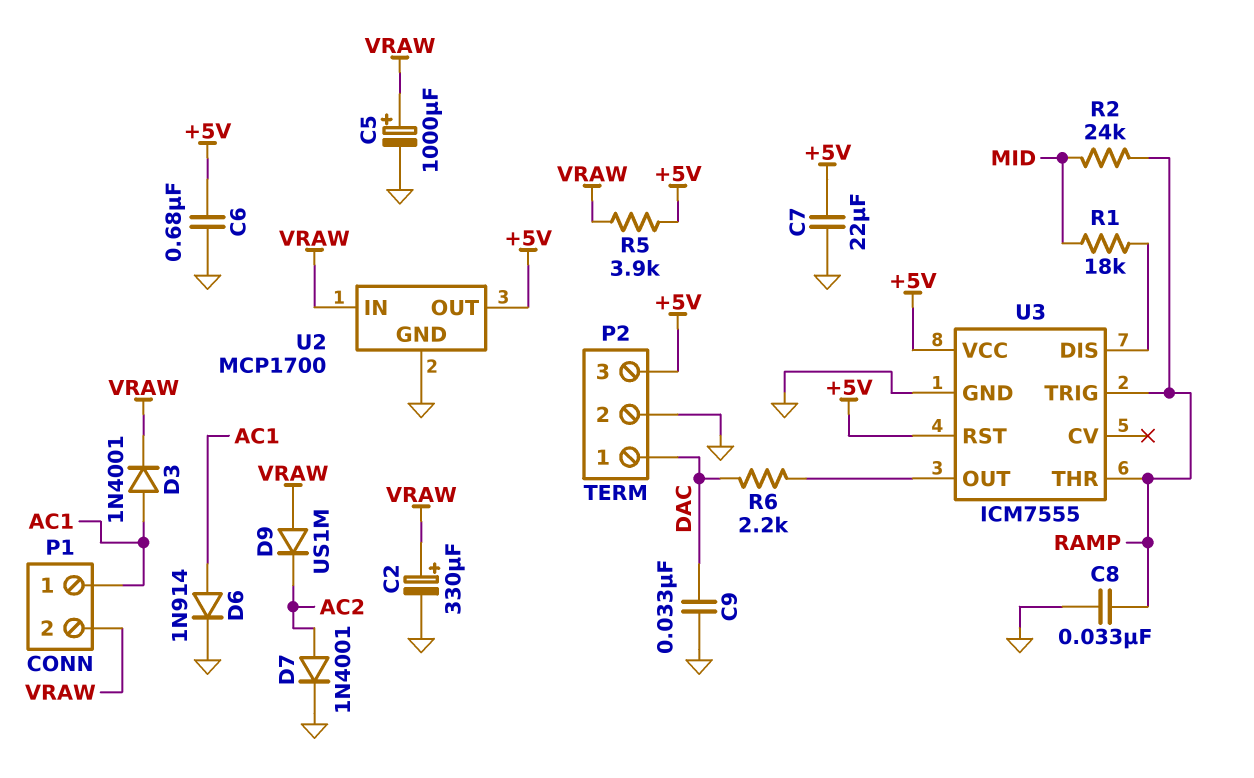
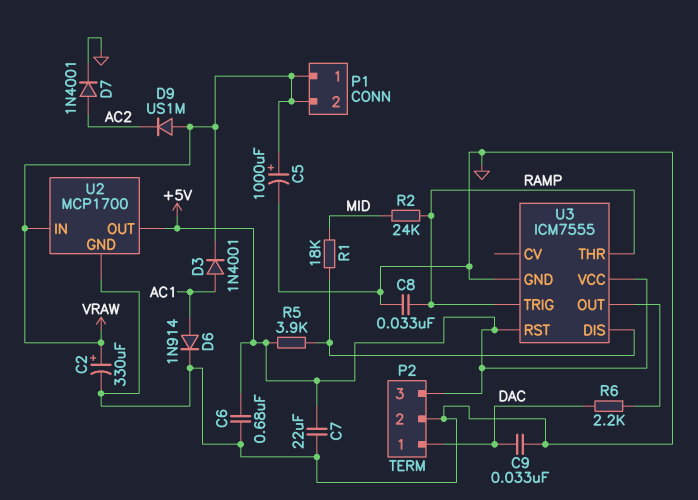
P1 pin 1: AC1 -> VRAW
R5: 3.9k (+5V, VRAW) -> 3.9k (+5V, U3/DIS)

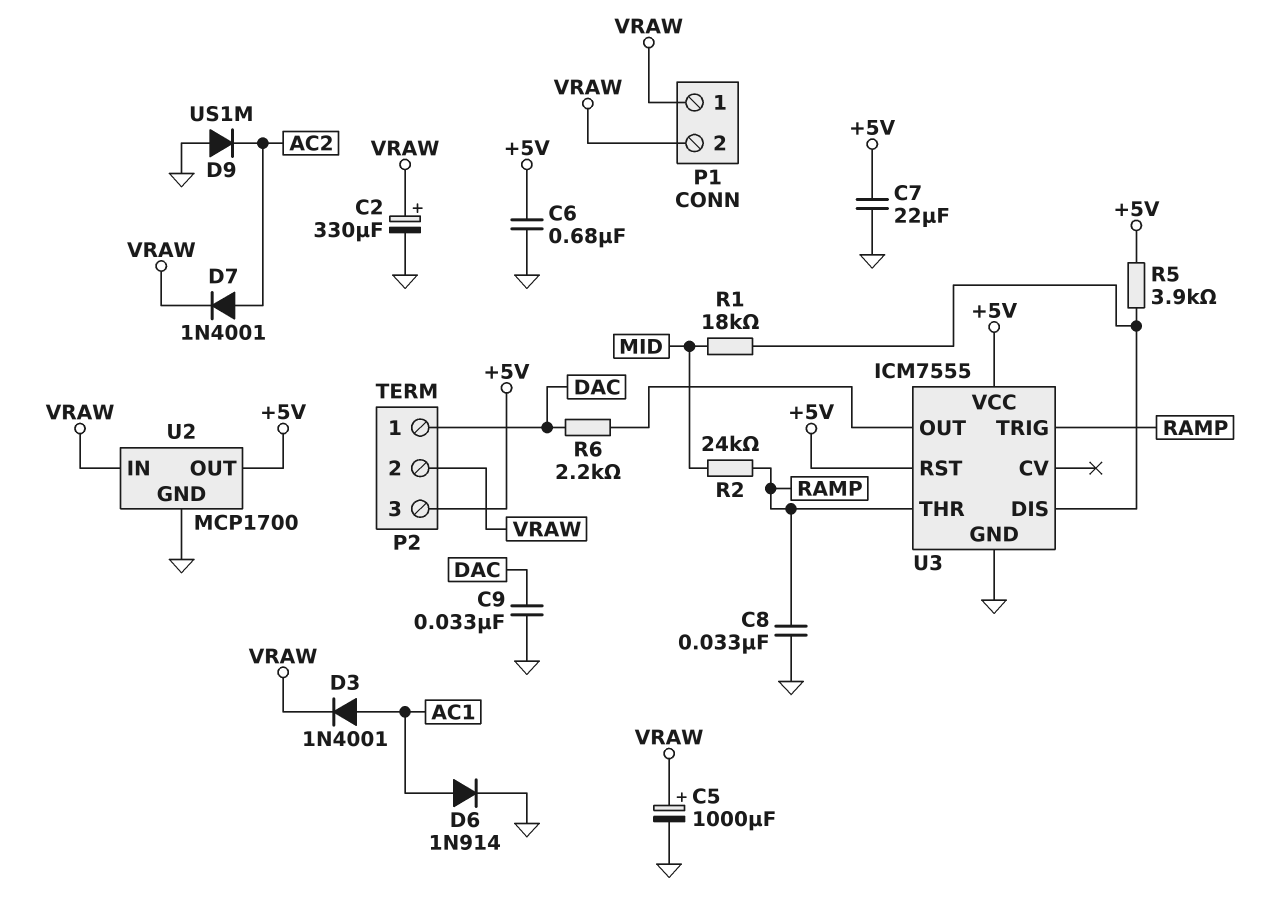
D7: diode 1N4001 (A AC2, K GND) -> diode 1N4001 (A AC2, K VRAW)
D9: diode US1M (A VRAW, K AC2) -> diode US1M (A GND, K AC2)
P2 pin 2: GND -> VRAW

